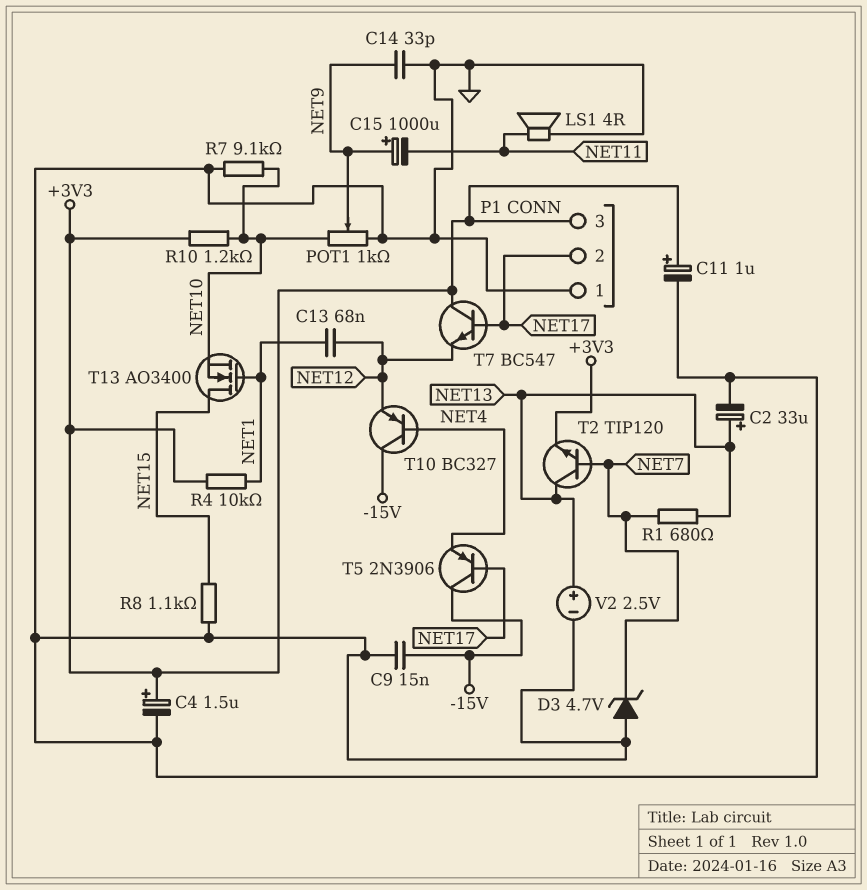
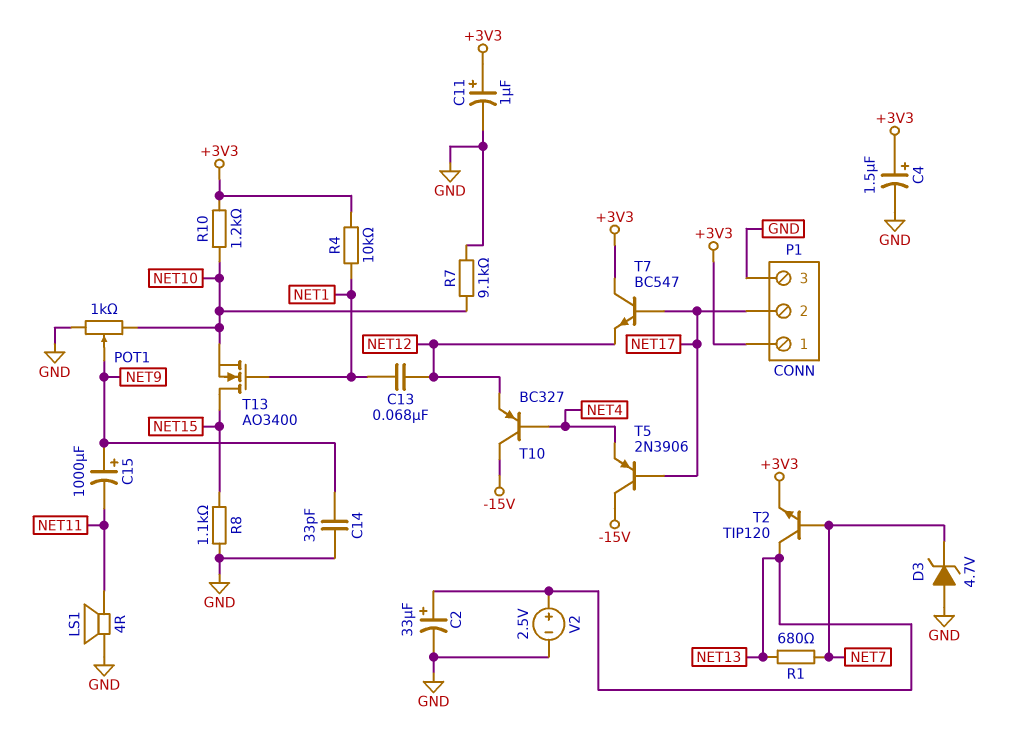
C9: 15nF (-15V, GND) -> none
P1 pin 1: GND -> +3V3
P1 pin 3: +3V3 -> GND

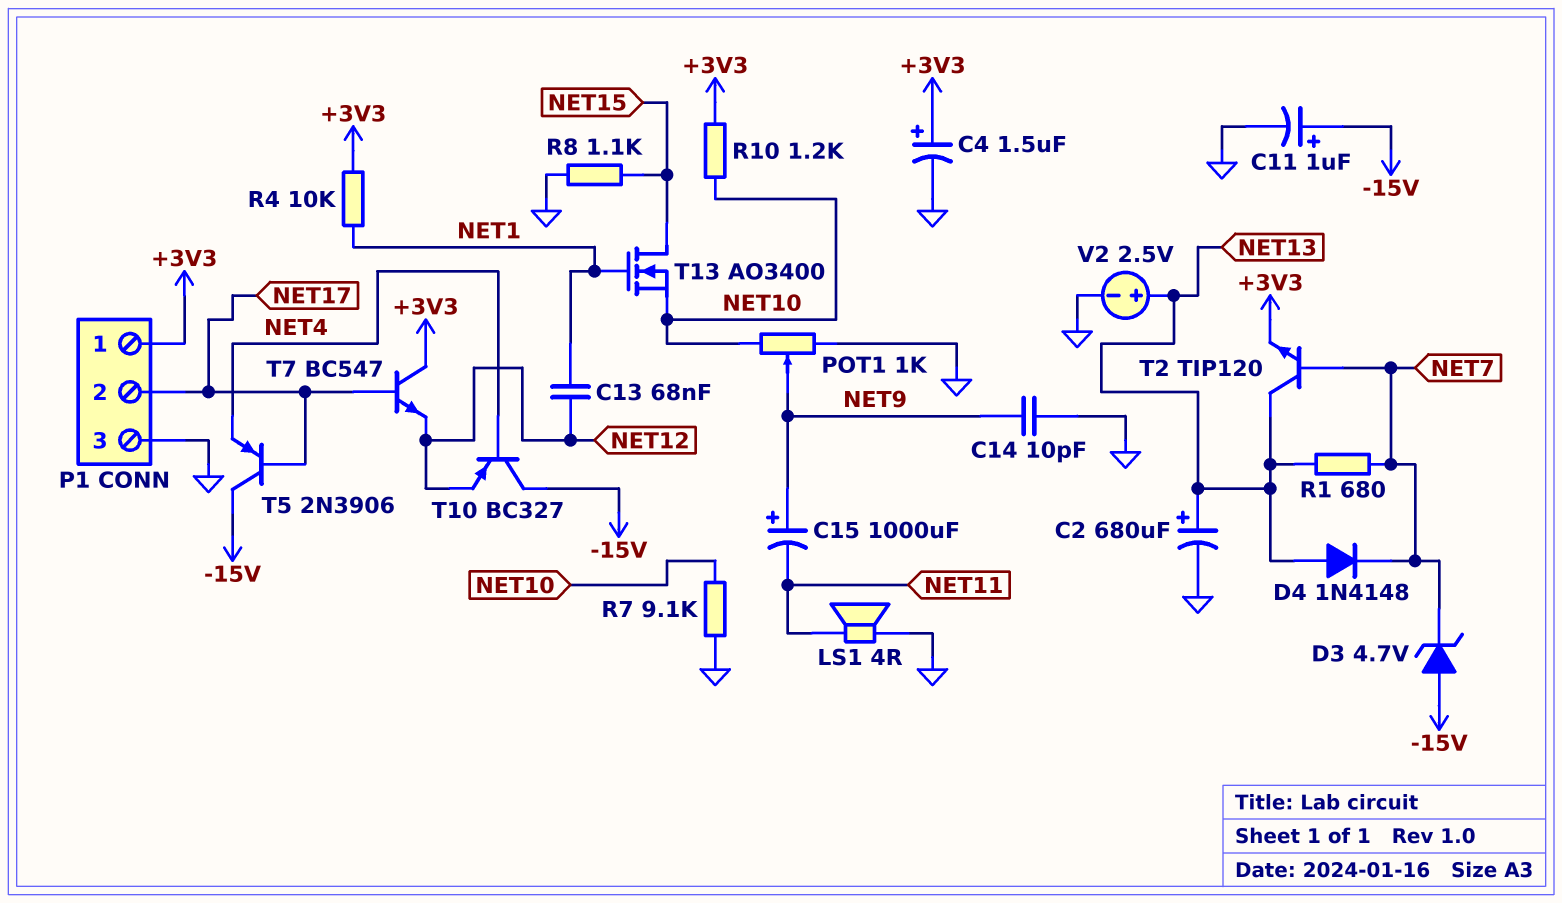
C2: 33uF (plus NET13, minus GND) -> 680uF (plus NET13, minus GND)
C11: 1uF (plus +3V3, minus GND) -> 1uF (plus -15V, minus GND)
C14: 33pF (GND, NET9) -> 10pF (GND, NET9)
D3: zener 4.7V (A GND, K NET7) -> zener 4.7V (A -15V, K NET7)
D4: none -> diode 1N4148 (A NET13, K NET7)

